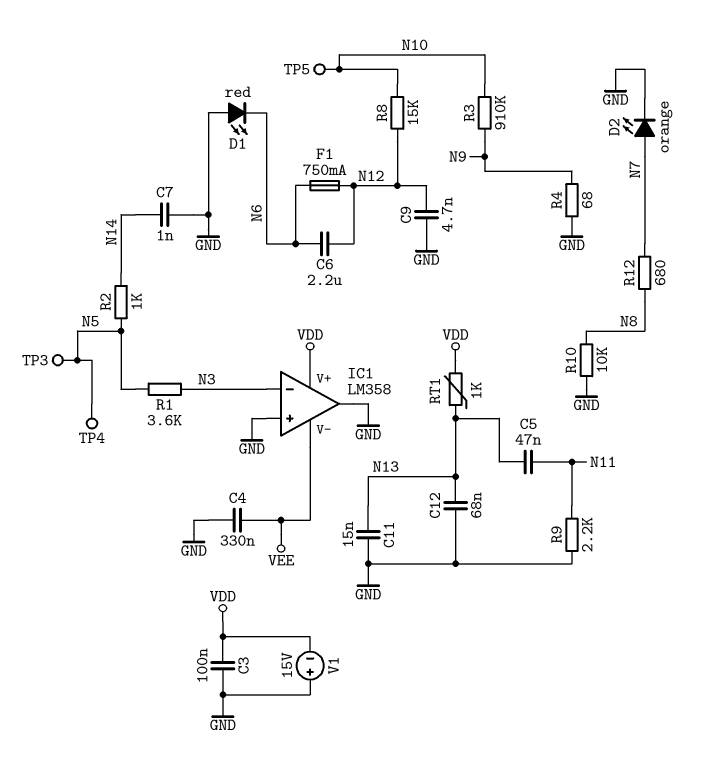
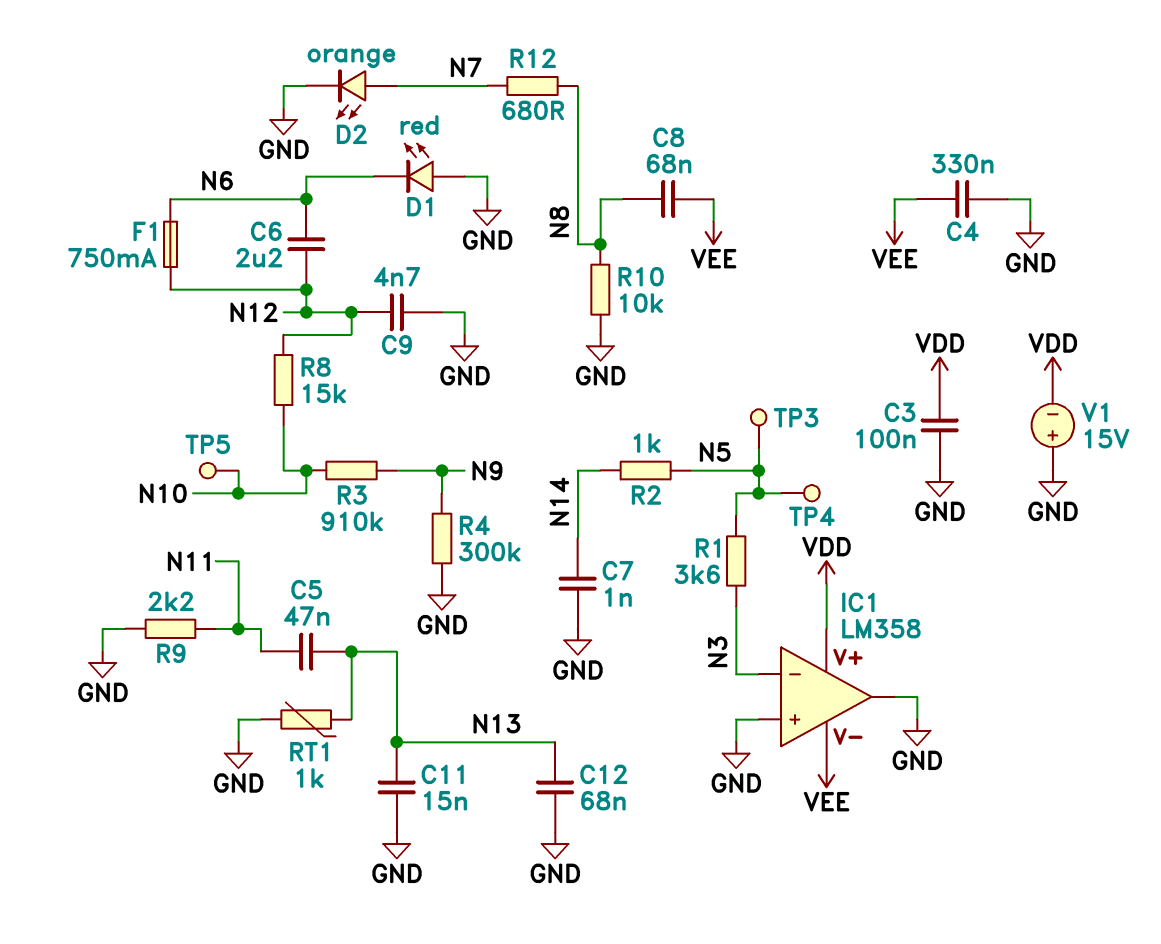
C8: none -> 68nF (N8, VEE)
R4: 68 (GND, N9) -> 300k (GND, N9)
RT1: 1k (N13, VDD) -> 1k (GND, N13)

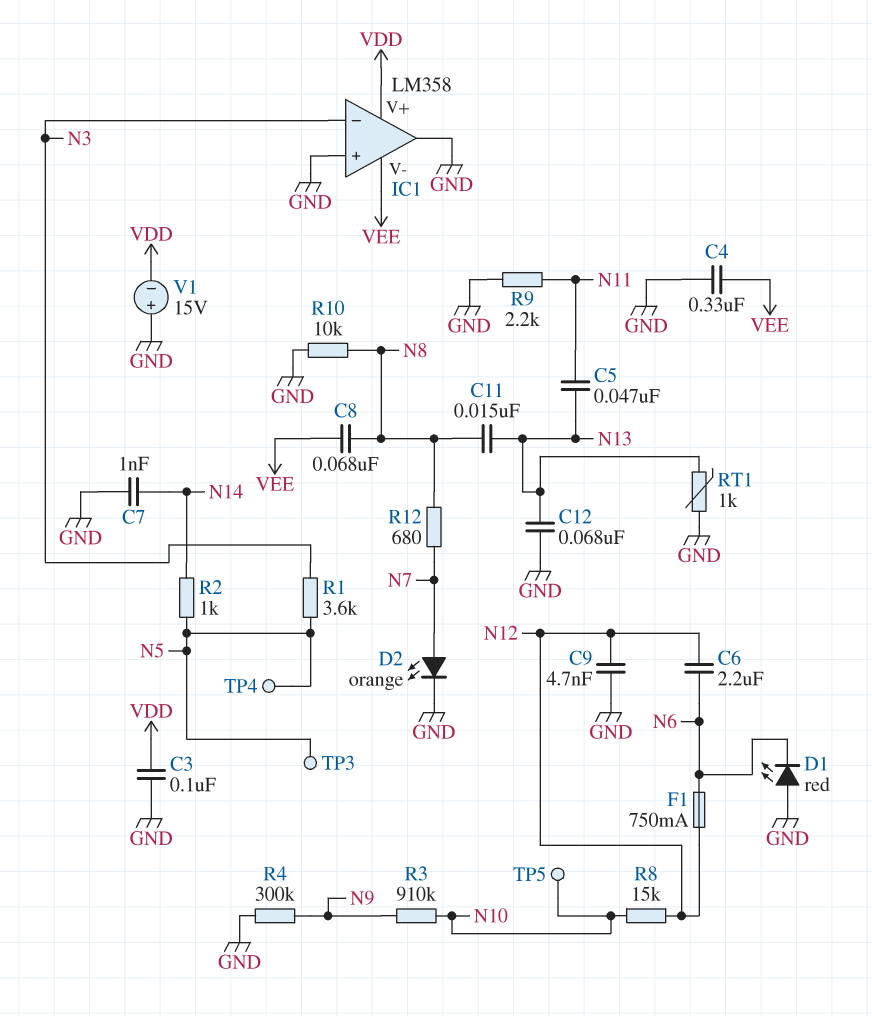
C11: 15nF (GND, N13) -> 15nF (N8, N13)

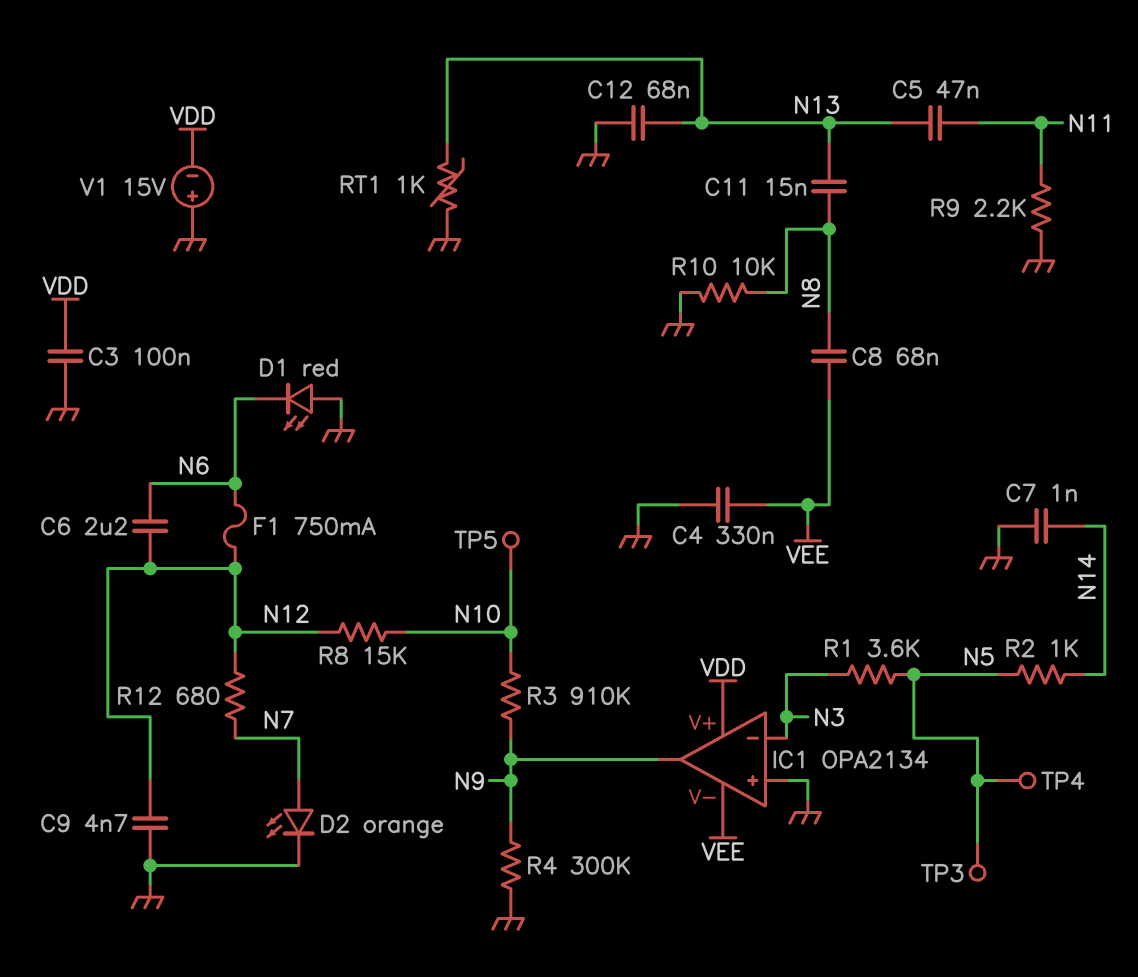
IC1: LM358 -> OPA2134
IC1 pin out: GND -> N9
R12: 680 (N7, N8) -> 680 (N7, N12)

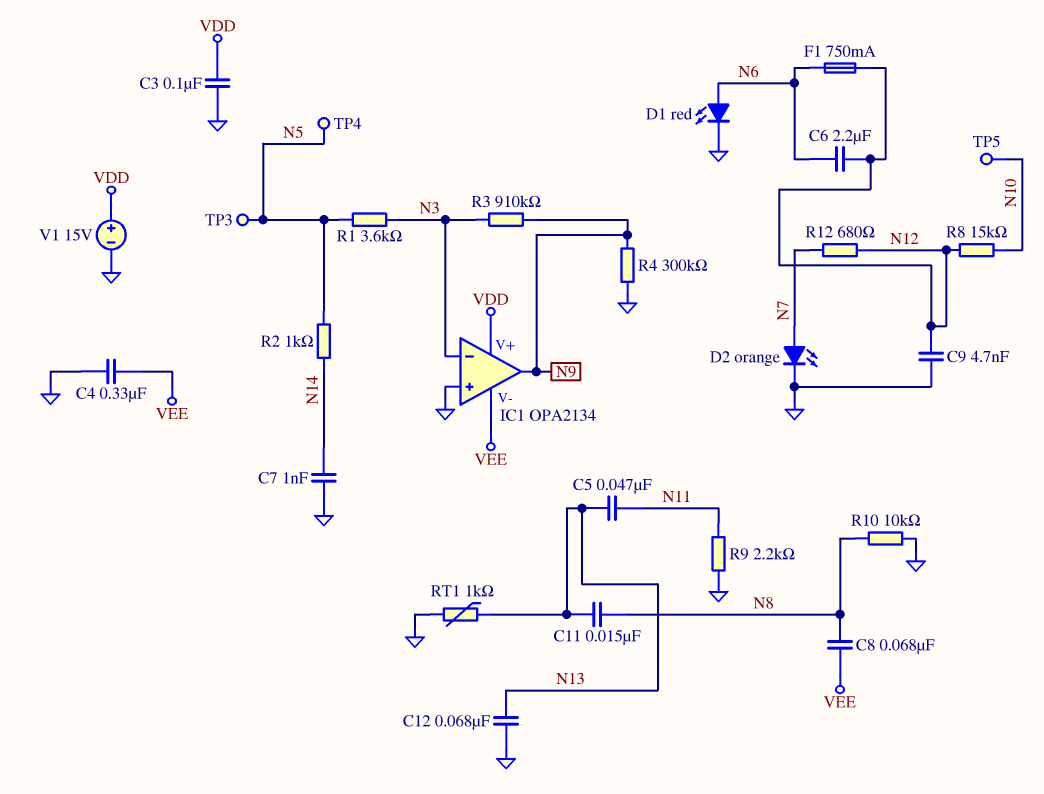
D1: LED red (A GND, K N6) -> LED red (A N6, K GND)
R3: 910k (N9, N10) -> 910k (N3, N9)
V1: 15V (plus GND, minus VDD) -> 15V (plus VDD, minus GND)

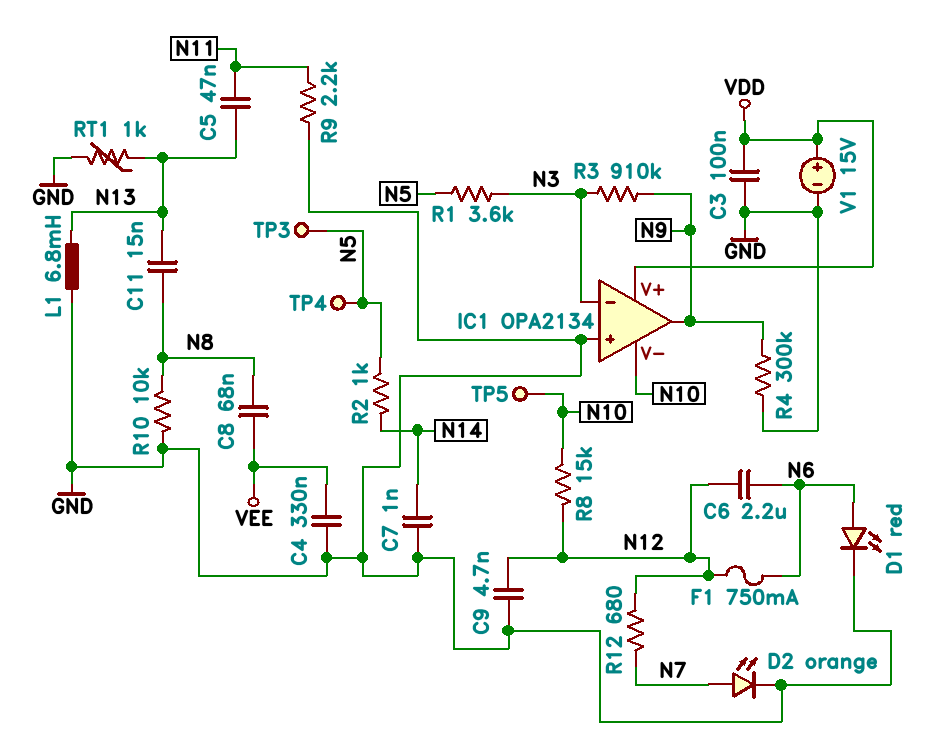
C12: 68nF (GND, N13) -> none
IC1 pin V-: VEE -> N10
L1: none -> 6.8mH (GND, N13)

